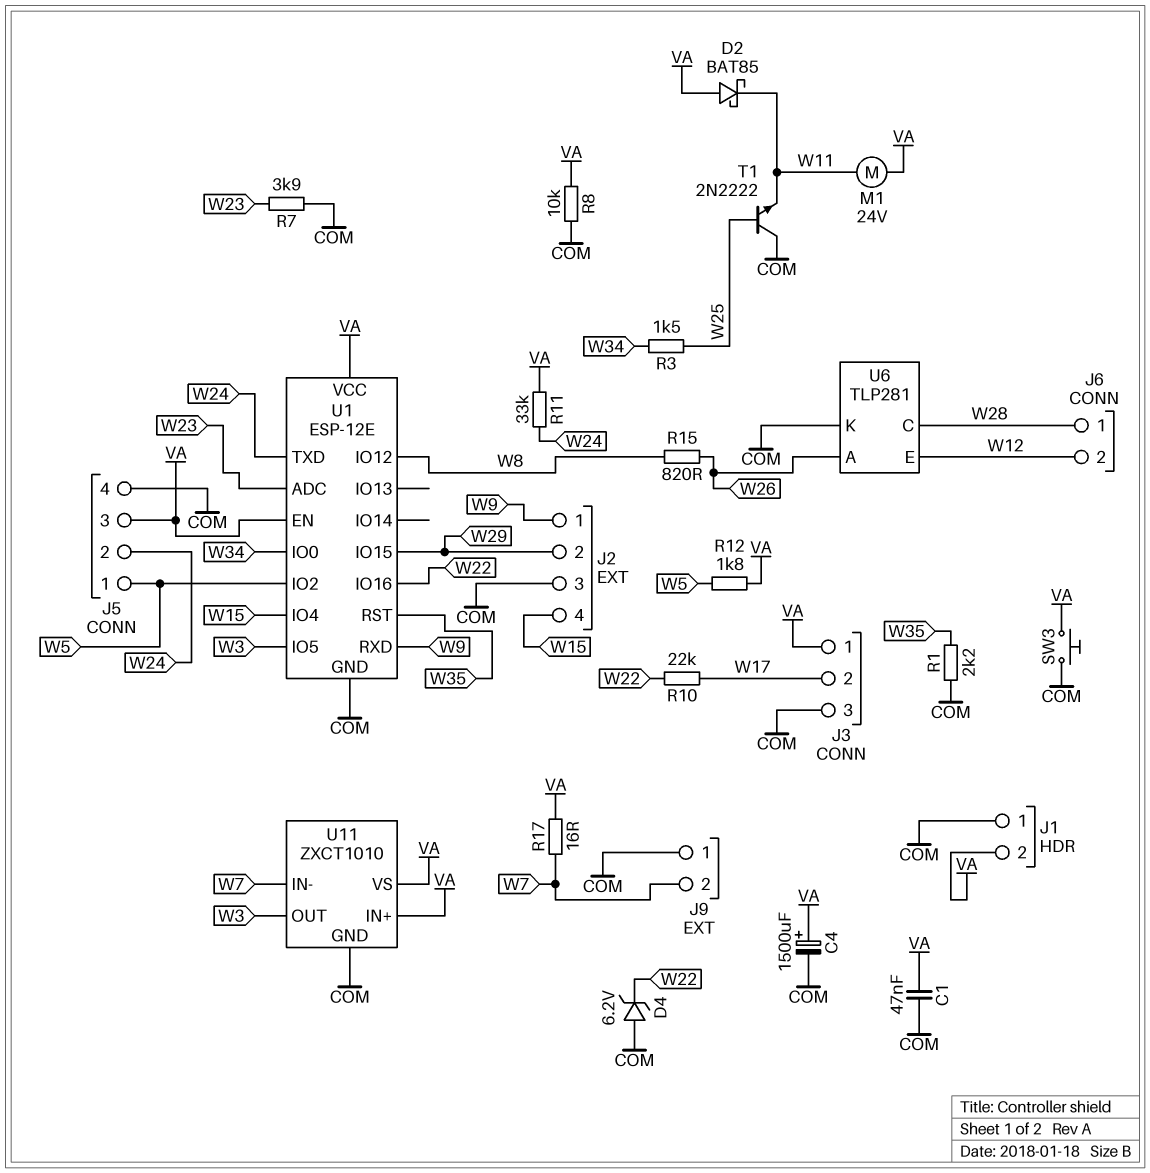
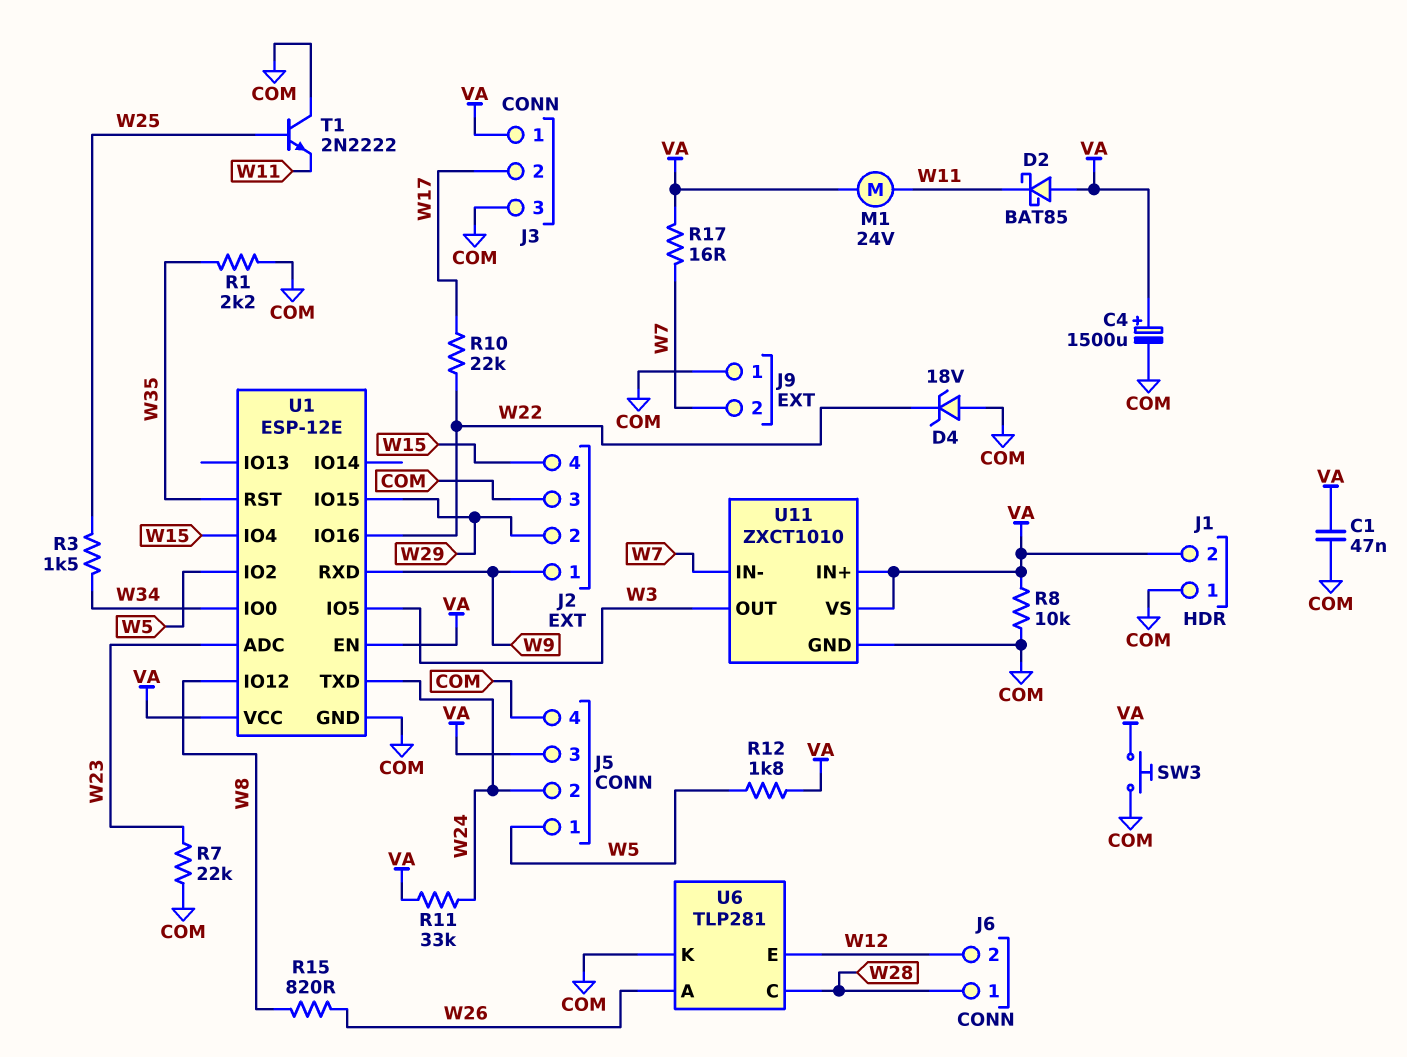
D4: zener 6.2V (A COM, K W22) -> zener 18V (A COM, K W22)
R7: 3.9k (COM, W23) -> 22k (COM, W23)

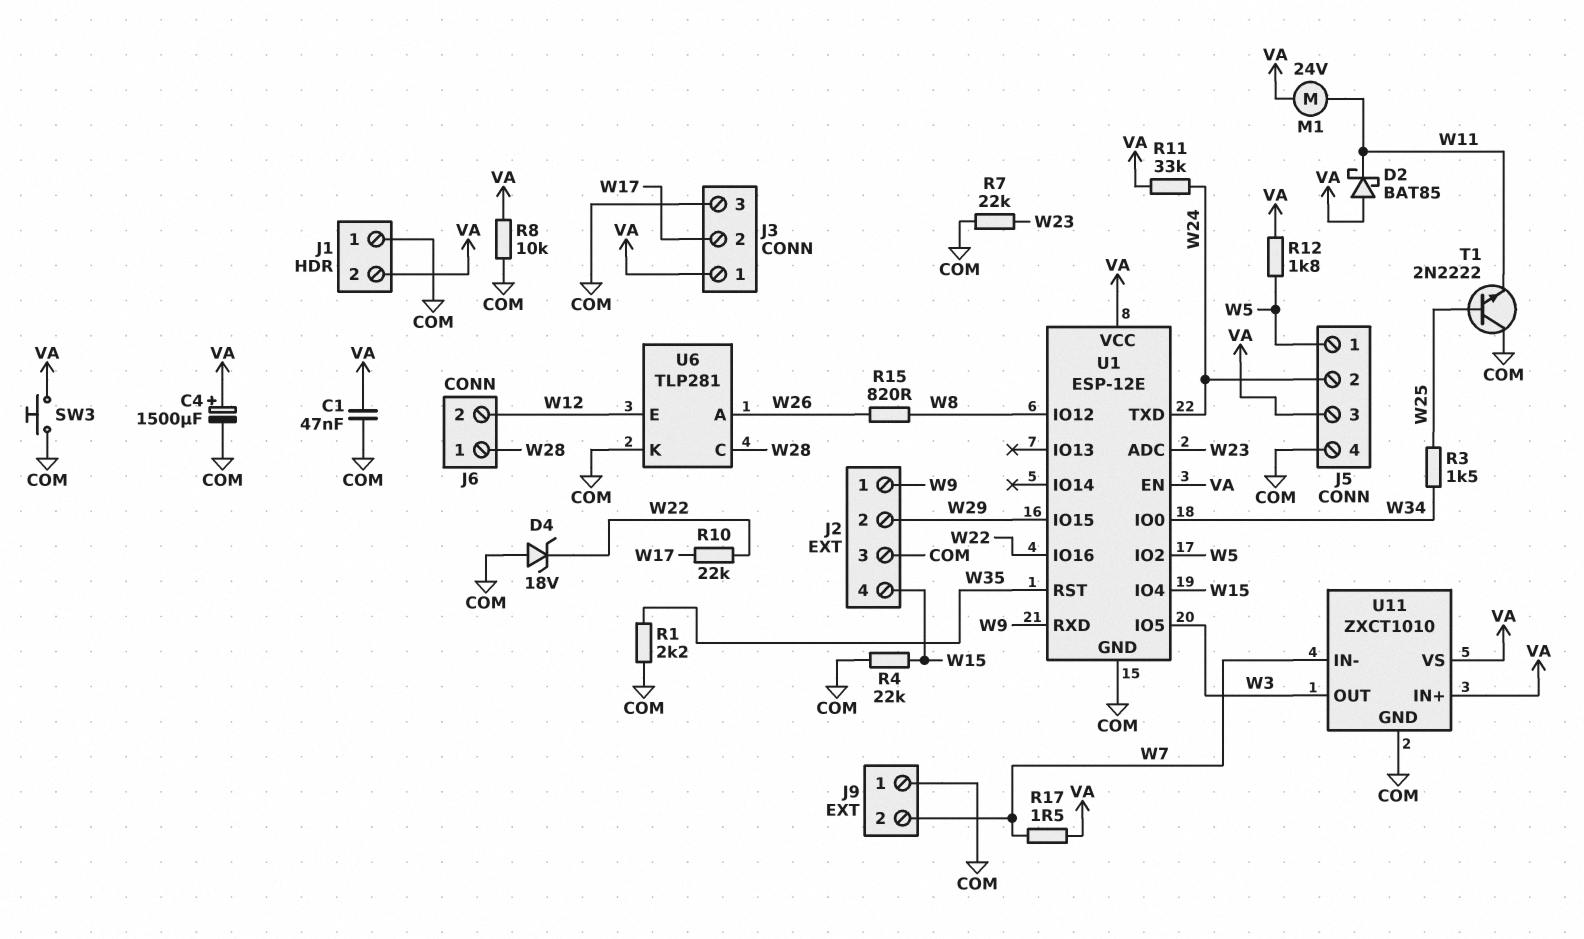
R4: none -> 22k (COM, W15)
R17: 16 (VA, W7) -> 1.5 (VA, W7)

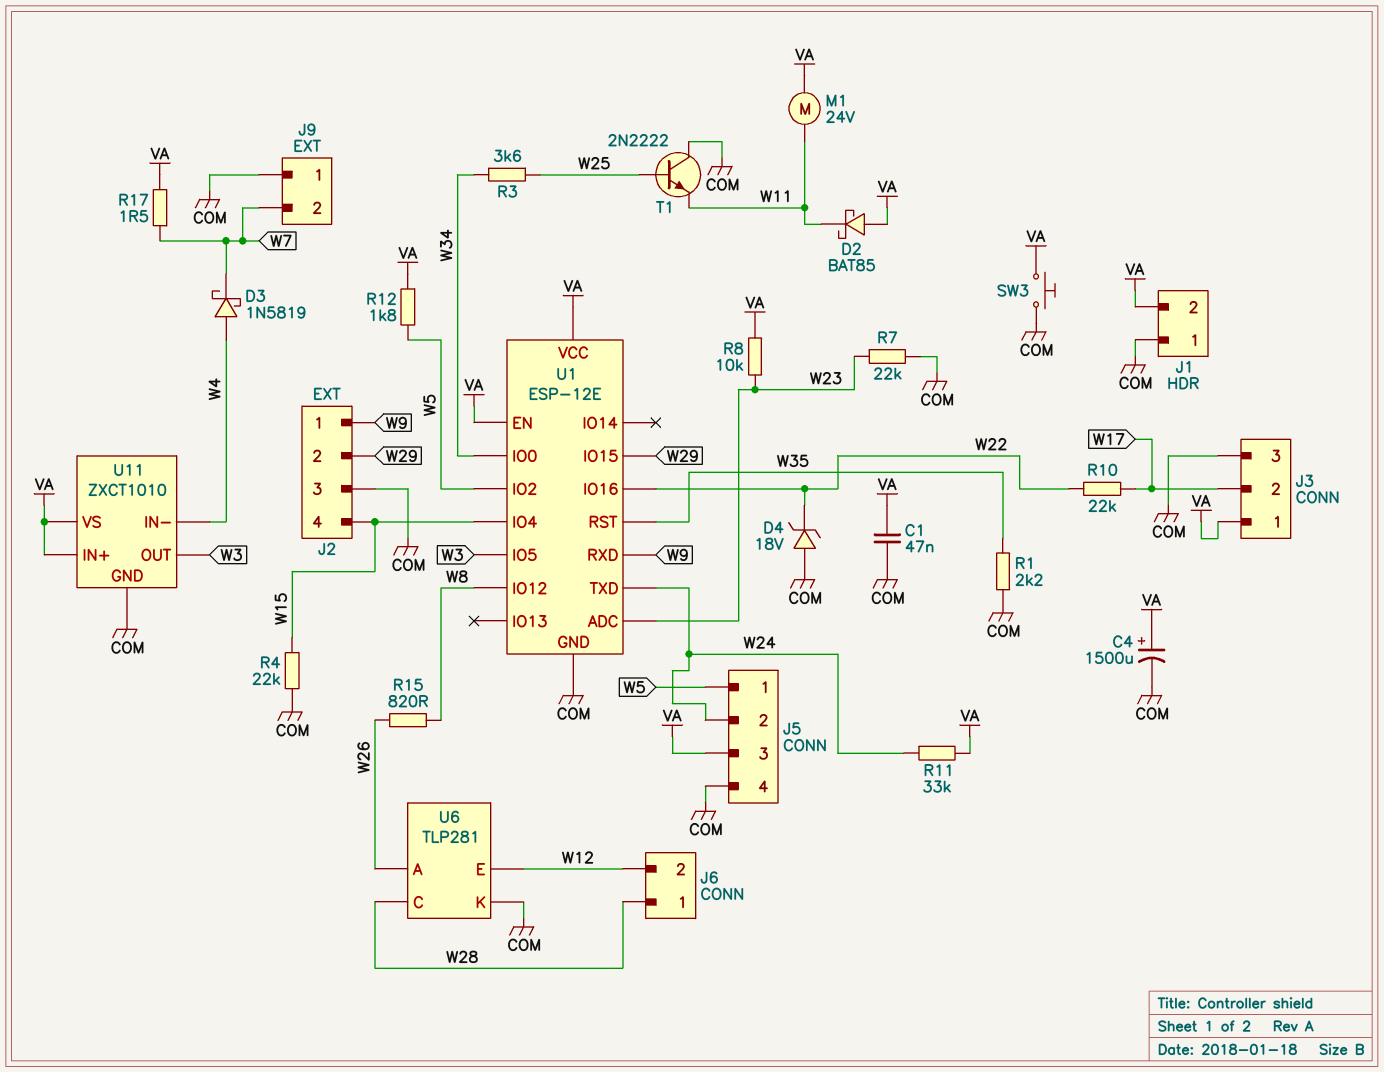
D3: none -> schottky 1N5819 (A W4, K W7)
R3: 1.5k (W25, W34) -> 3.6k (W25, W34)
R8: 10k (COM, VA) -> 10k (VA, W23)
U11 pin IN-: W7 -> W4

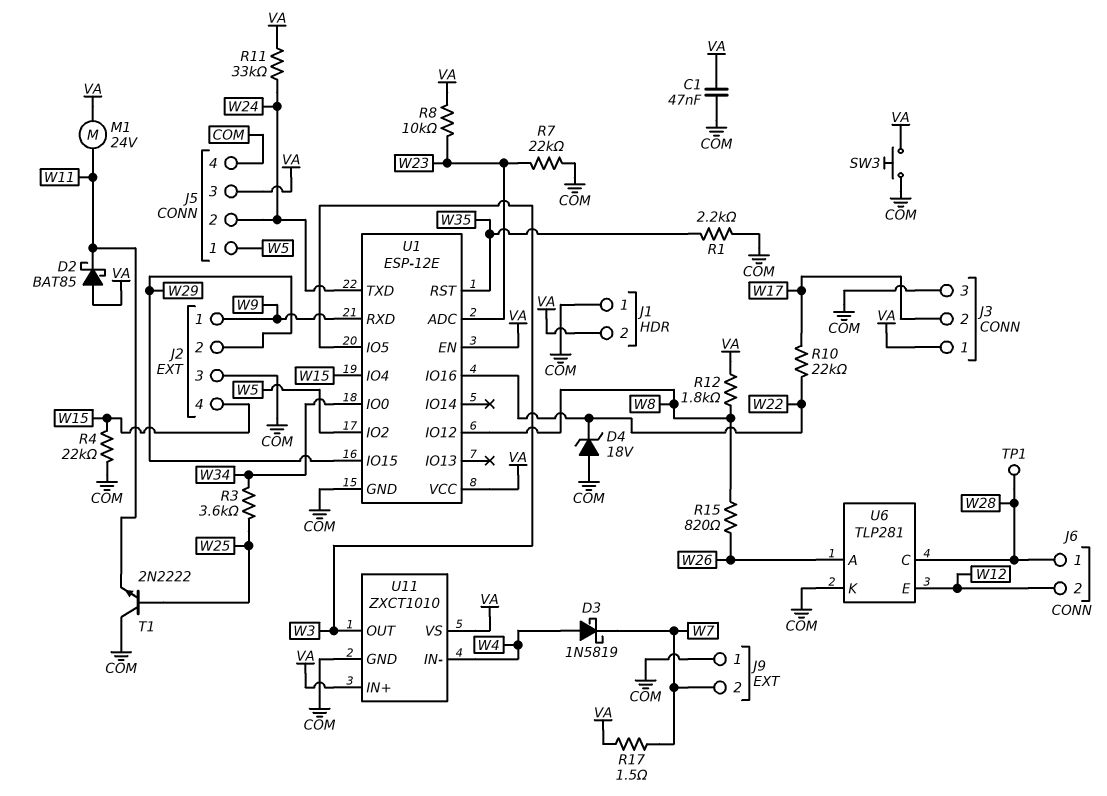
C4: 1500uF (plus VA, minus COM) -> none
R12: 1.8k (VA, W5) -> 1.8k (VA, W8)
TP1: none -> test point (W28)

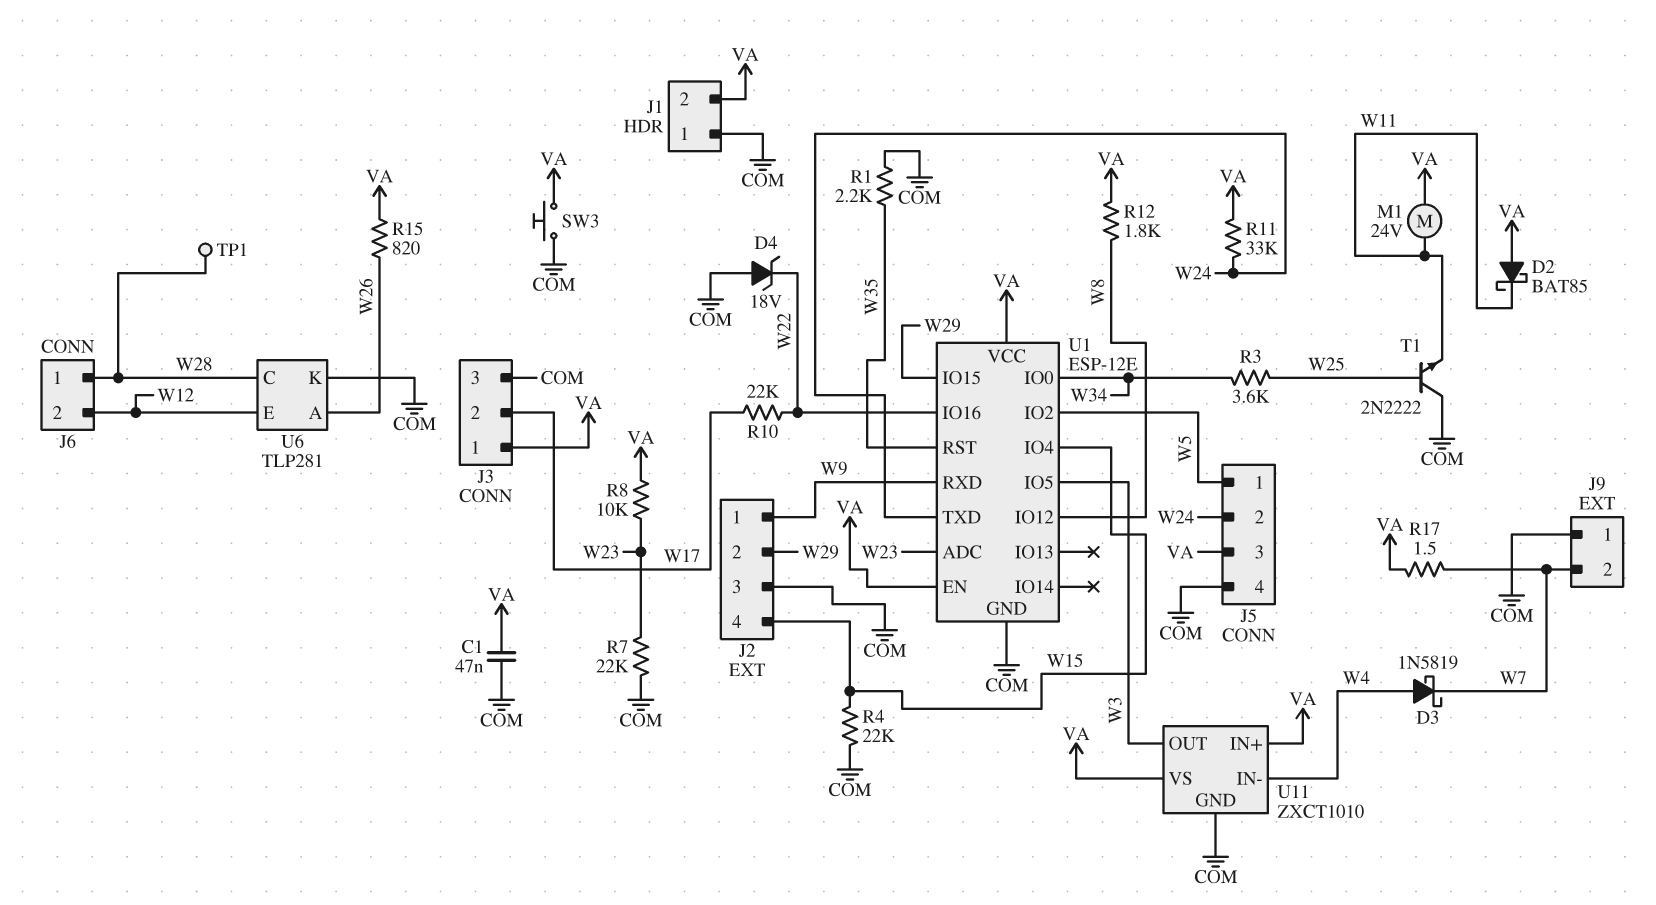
R15: 820 (W8, W26) -> 820 (VA, W26)

